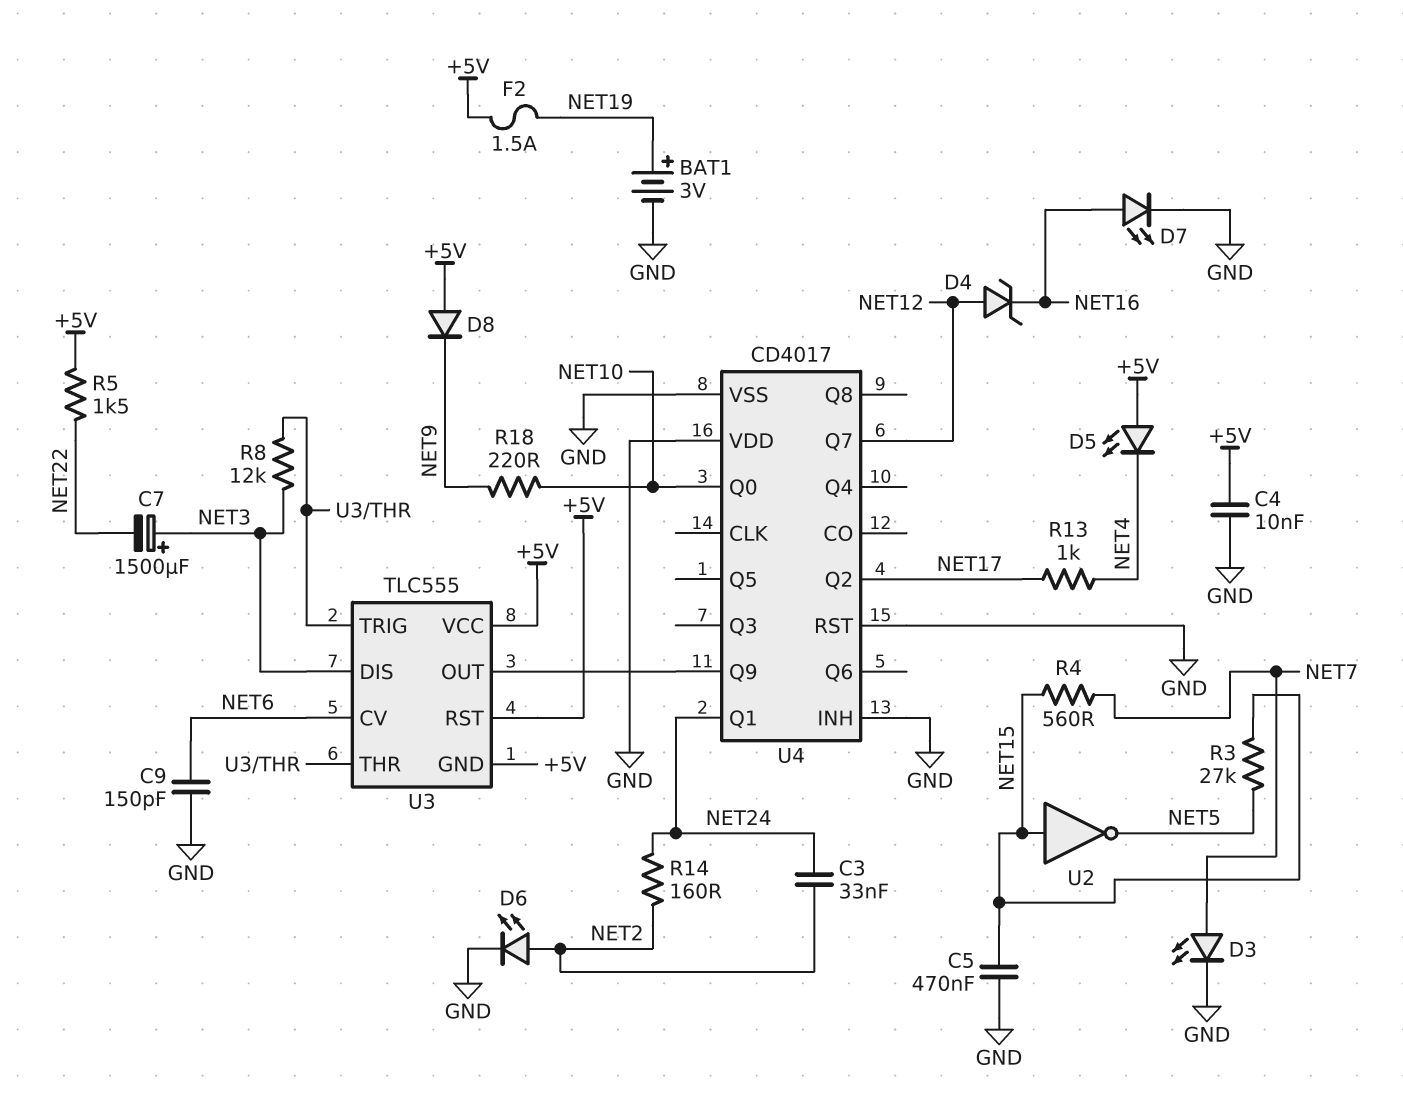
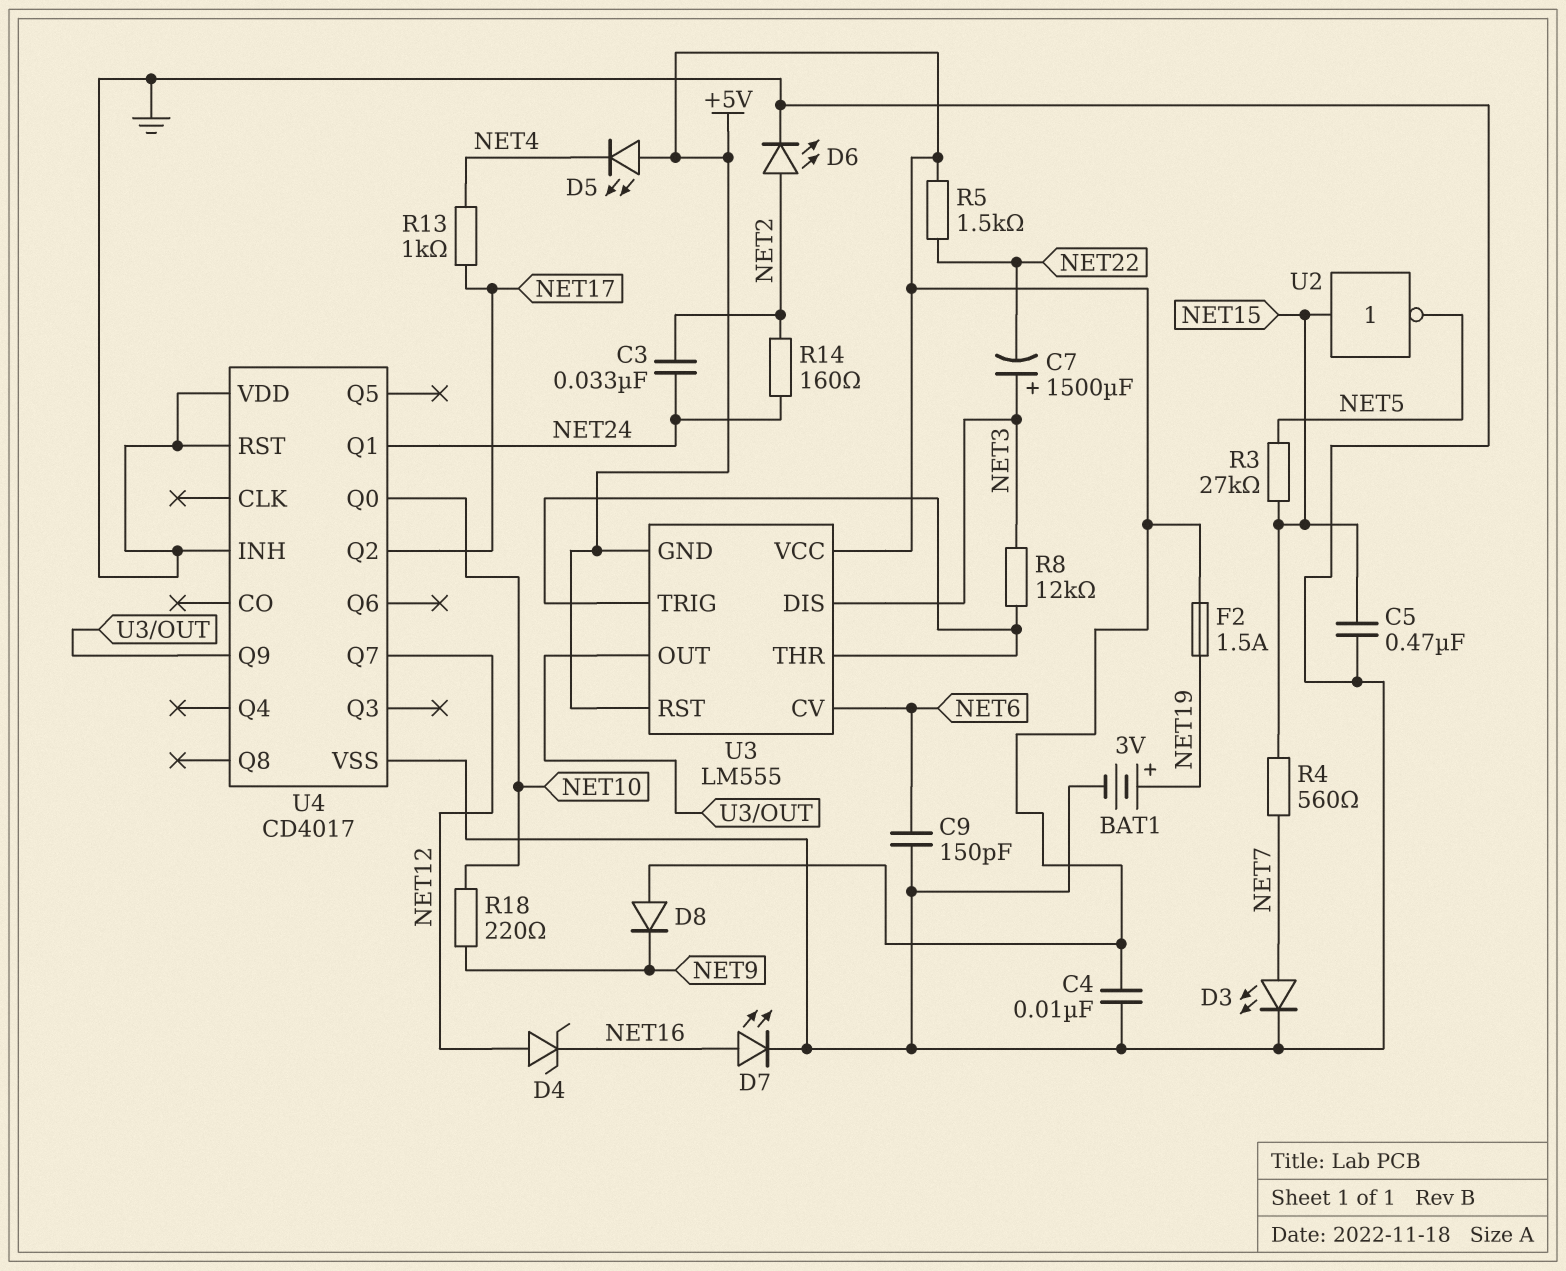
U3: TLC555 -> LM555

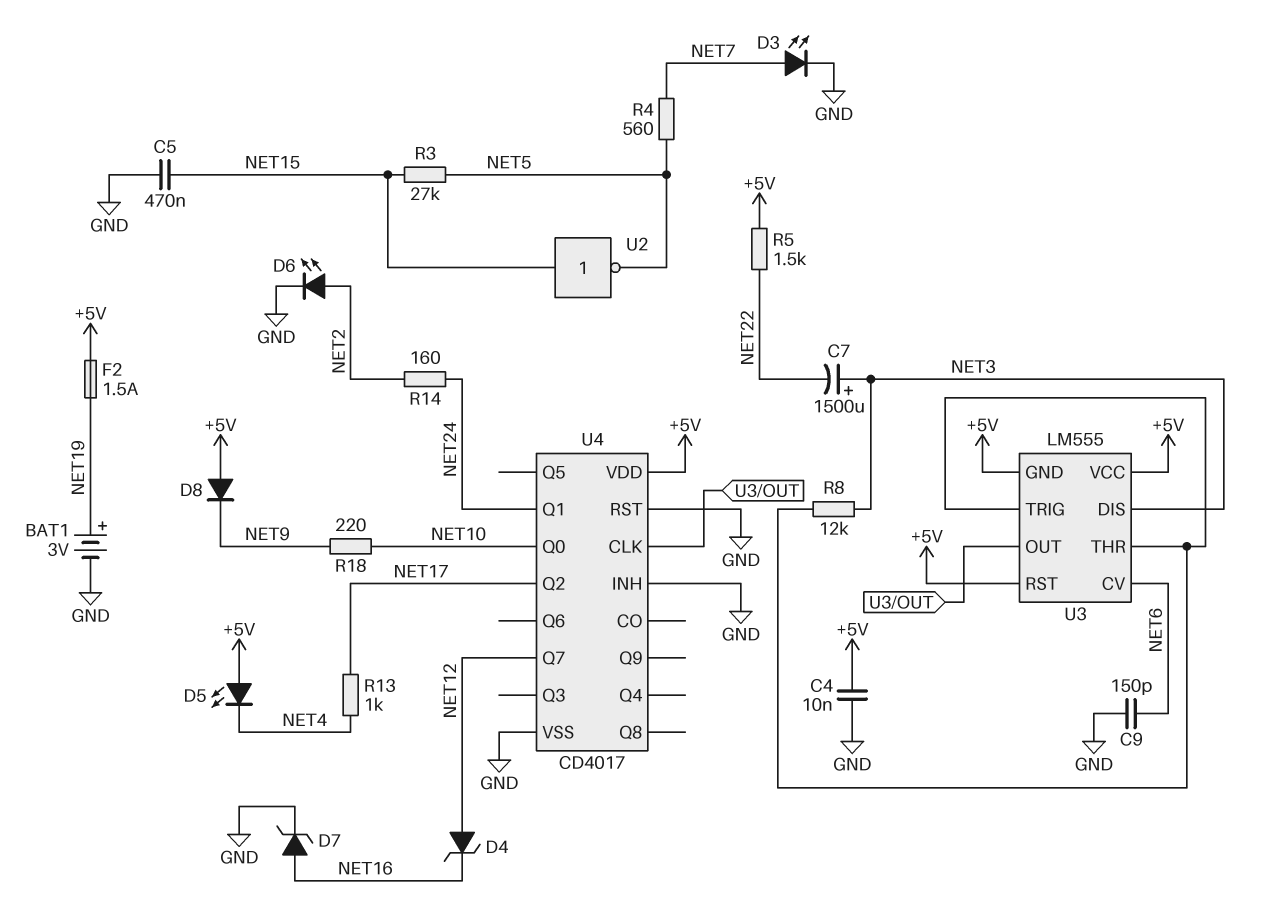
C3: 33nF (NET2, NET24) -> none
D7: LED (A NET16, K GND) -> zener (A NET16, K GND)
R4: 560 (NET7, NET15) -> 560 (NET5, NET7)
U4 pin CLK: none -> U3/OUT
U4 pin Q9: U3/OUT -> none
U4 pin VDD: GND -> +5V

